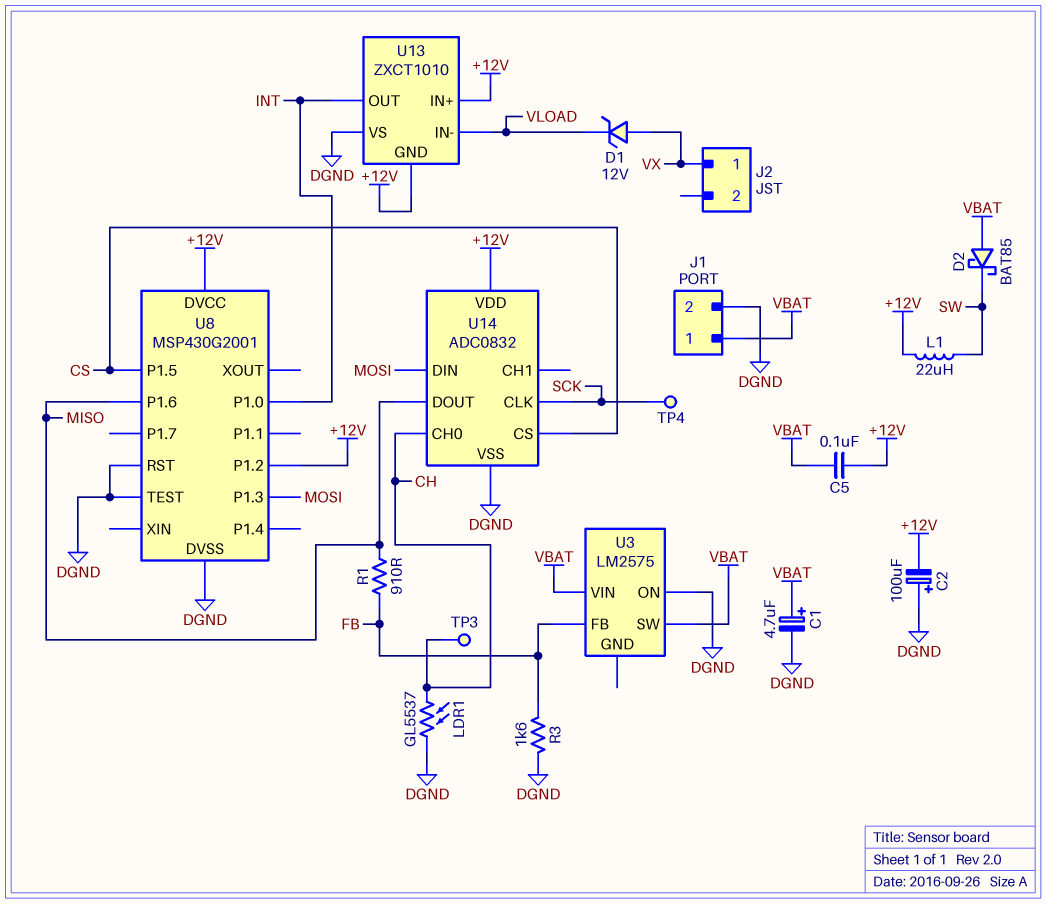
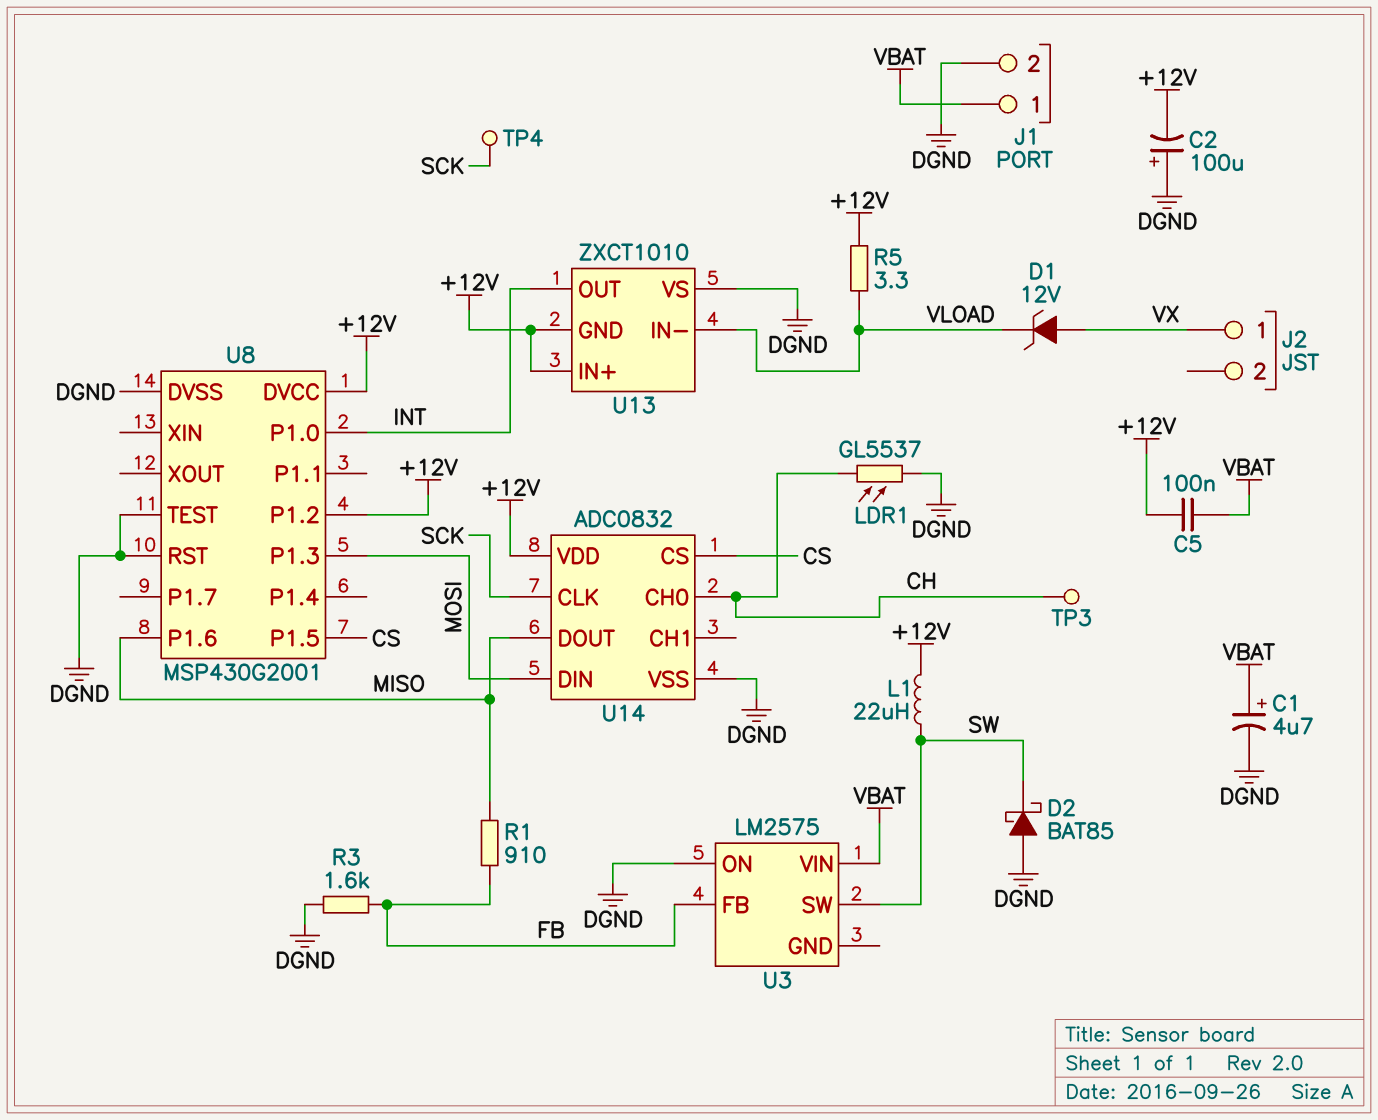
D2: schottky BAT85 (A VBAT, K SW) -> schottky BAT85 (A DGND, K SW)
R5: none -> 3.3 (+12V, VLOAD)
U3 pin SW: VBAT -> SW

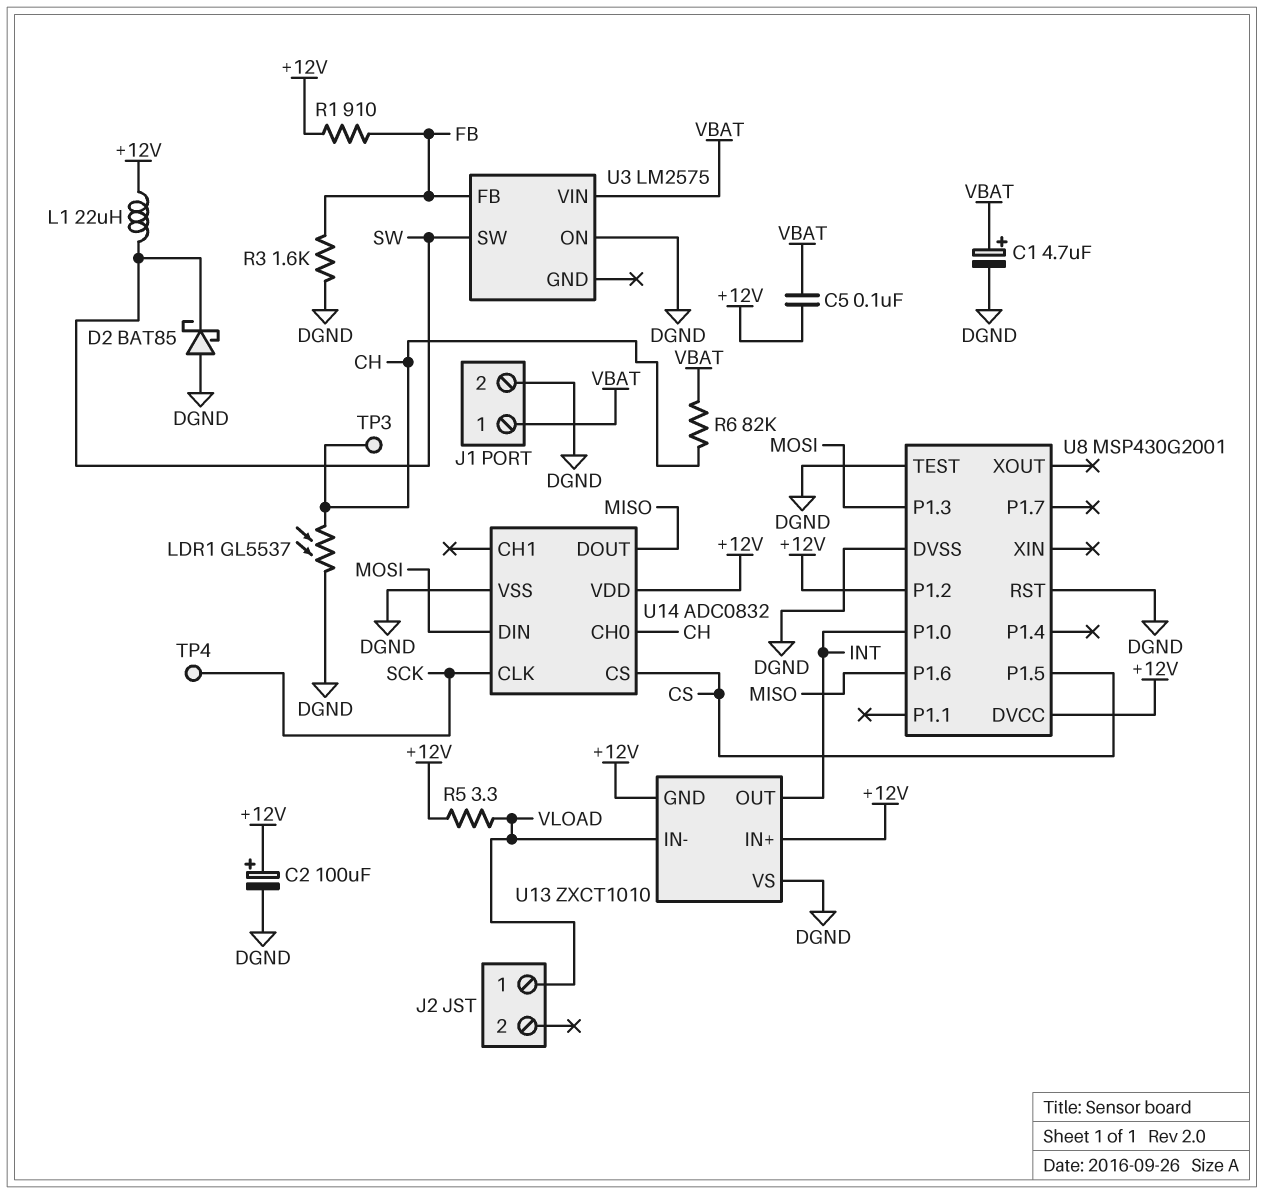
C2: 100uF (plus DGND, minus +12V) -> 100uF (plus +12V, minus DGND)
D1: zener 12V (A VX, K VLOAD) -> none
J2 pin 1: VX -> VLOAD
R1: 910 (FB, MISO) -> 910 (+12V, FB)
R6: none -> 82k (CH, VBAT)

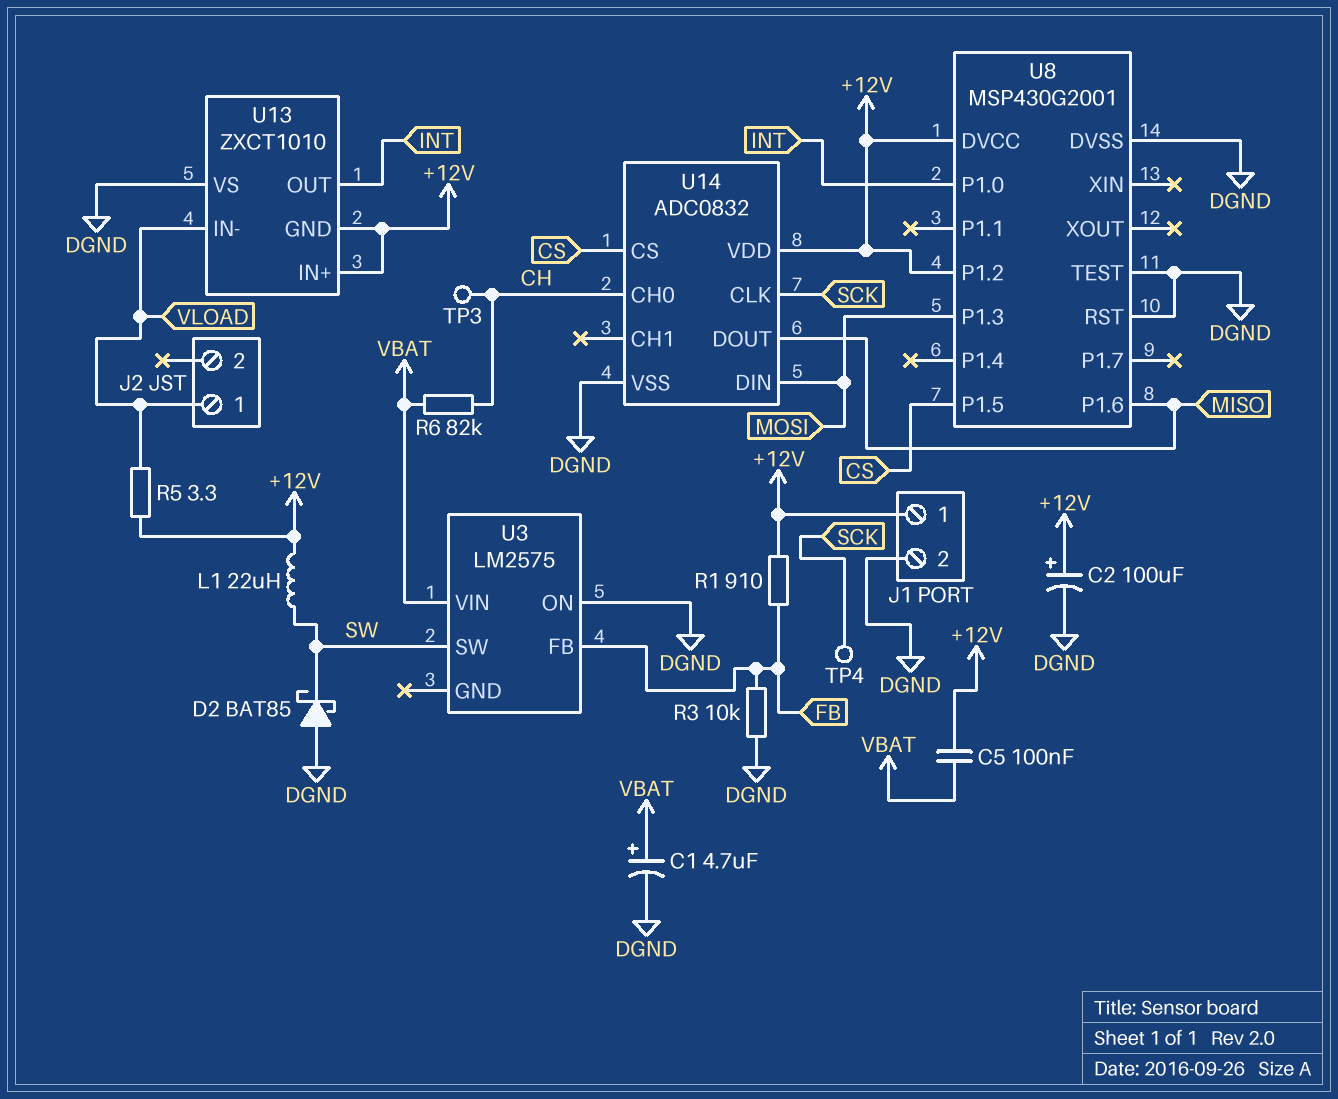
J1 pin 1: VBAT -> +12V
LDR1: GL5537 (CH, DGND) -> none
R3: 1.6k (DGND, FB) -> 10k (DGND, FB)

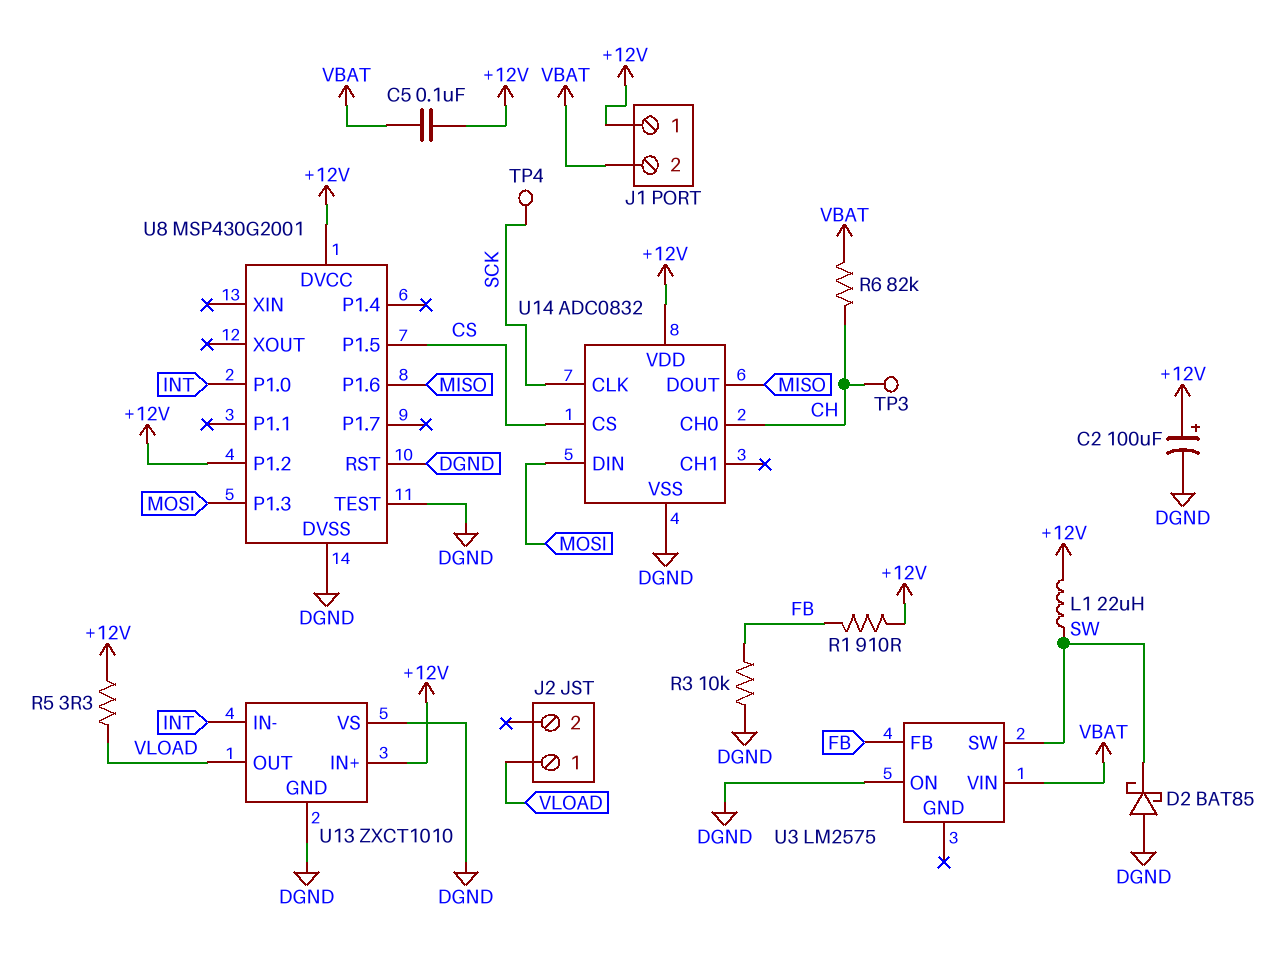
C1: 4.7uF (plus VBAT, minus DGND) -> none
J1 pin 2: DGND -> VBAT
U13 pin GND: +12V -> DGND
U13 pin IN-: VLOAD -> INT
U13 pin OUT: INT -> VLOAD

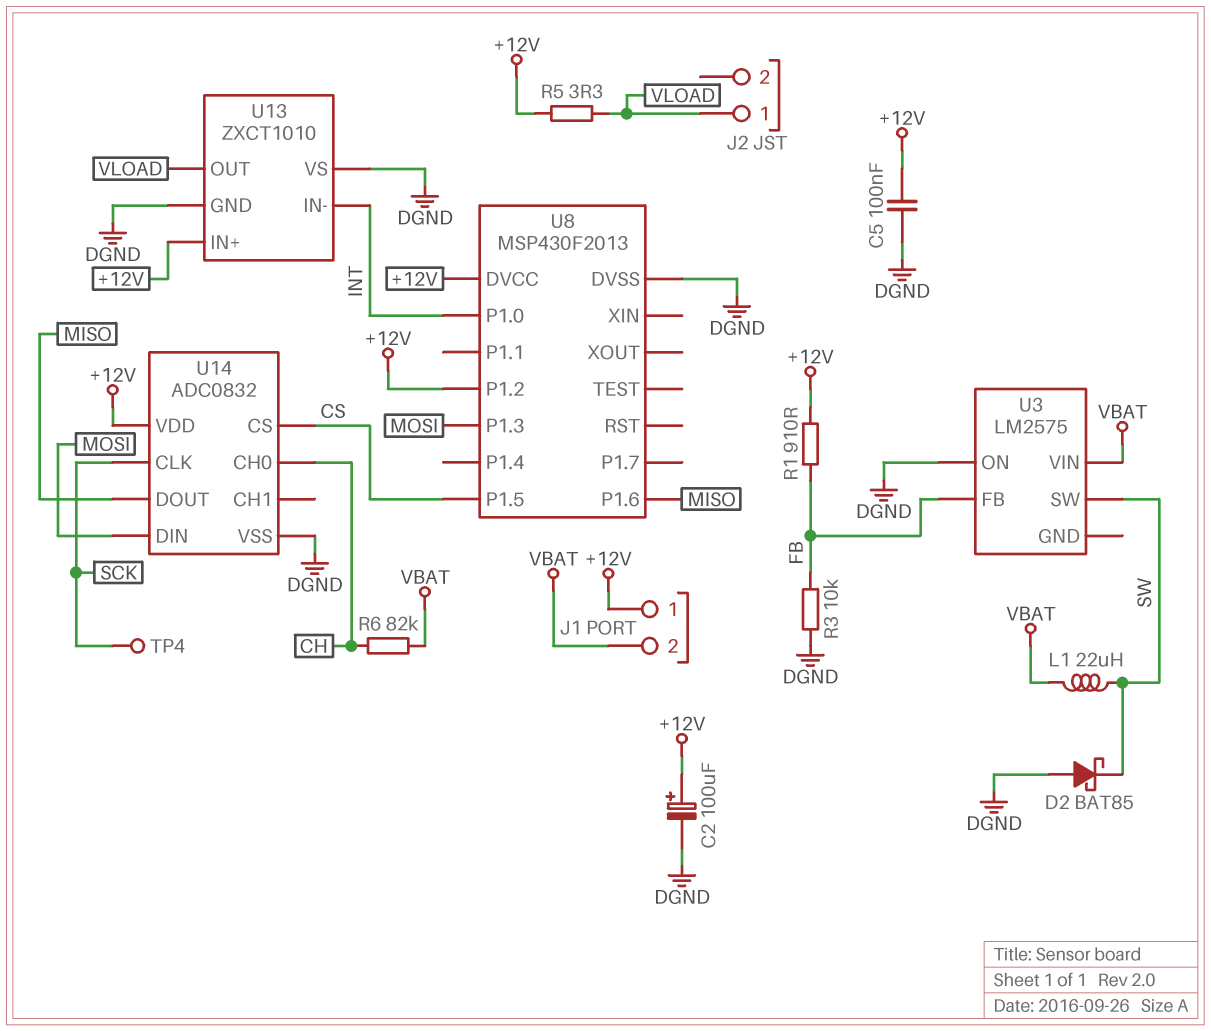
C5: 100nF (+12V, VBAT) -> 100nF (+12V, DGND)
L1: 22uH (+12V, SW) -> 22uH (SW, VBAT)
TP3: test point (CH) -> none
U8: MSP430G2001 -> MSP430F2013
U8 pin RST: DGND -> none
U8 pin TEST: DGND -> none

